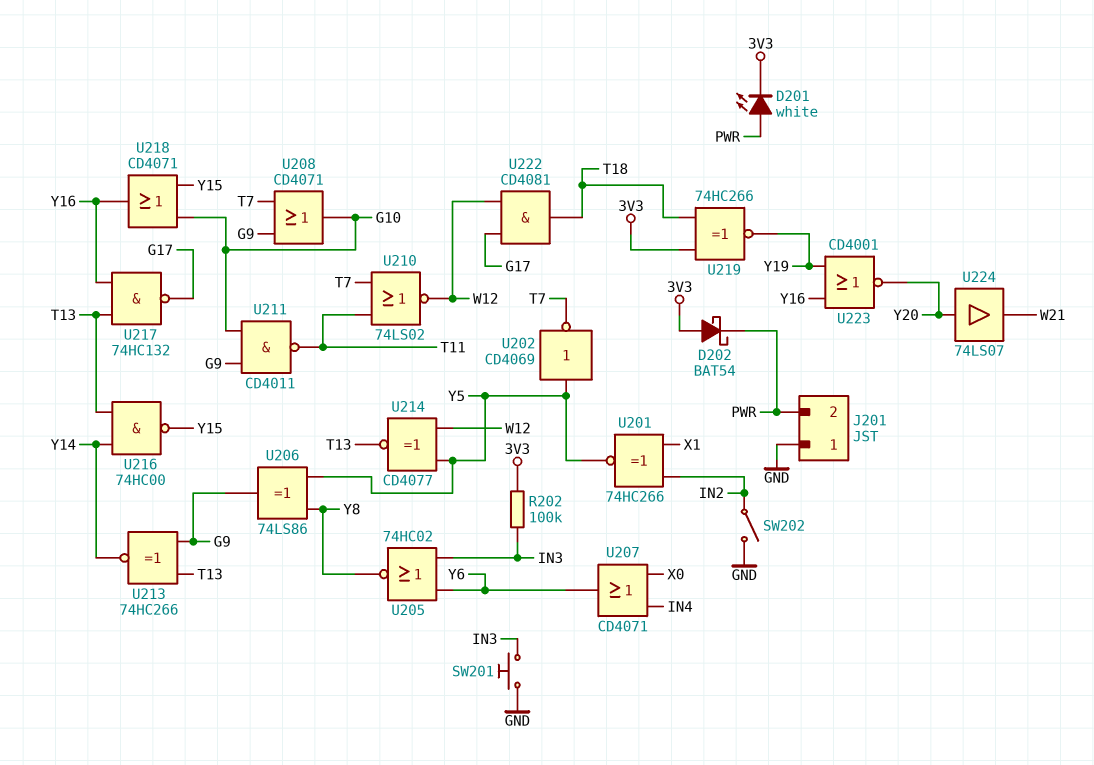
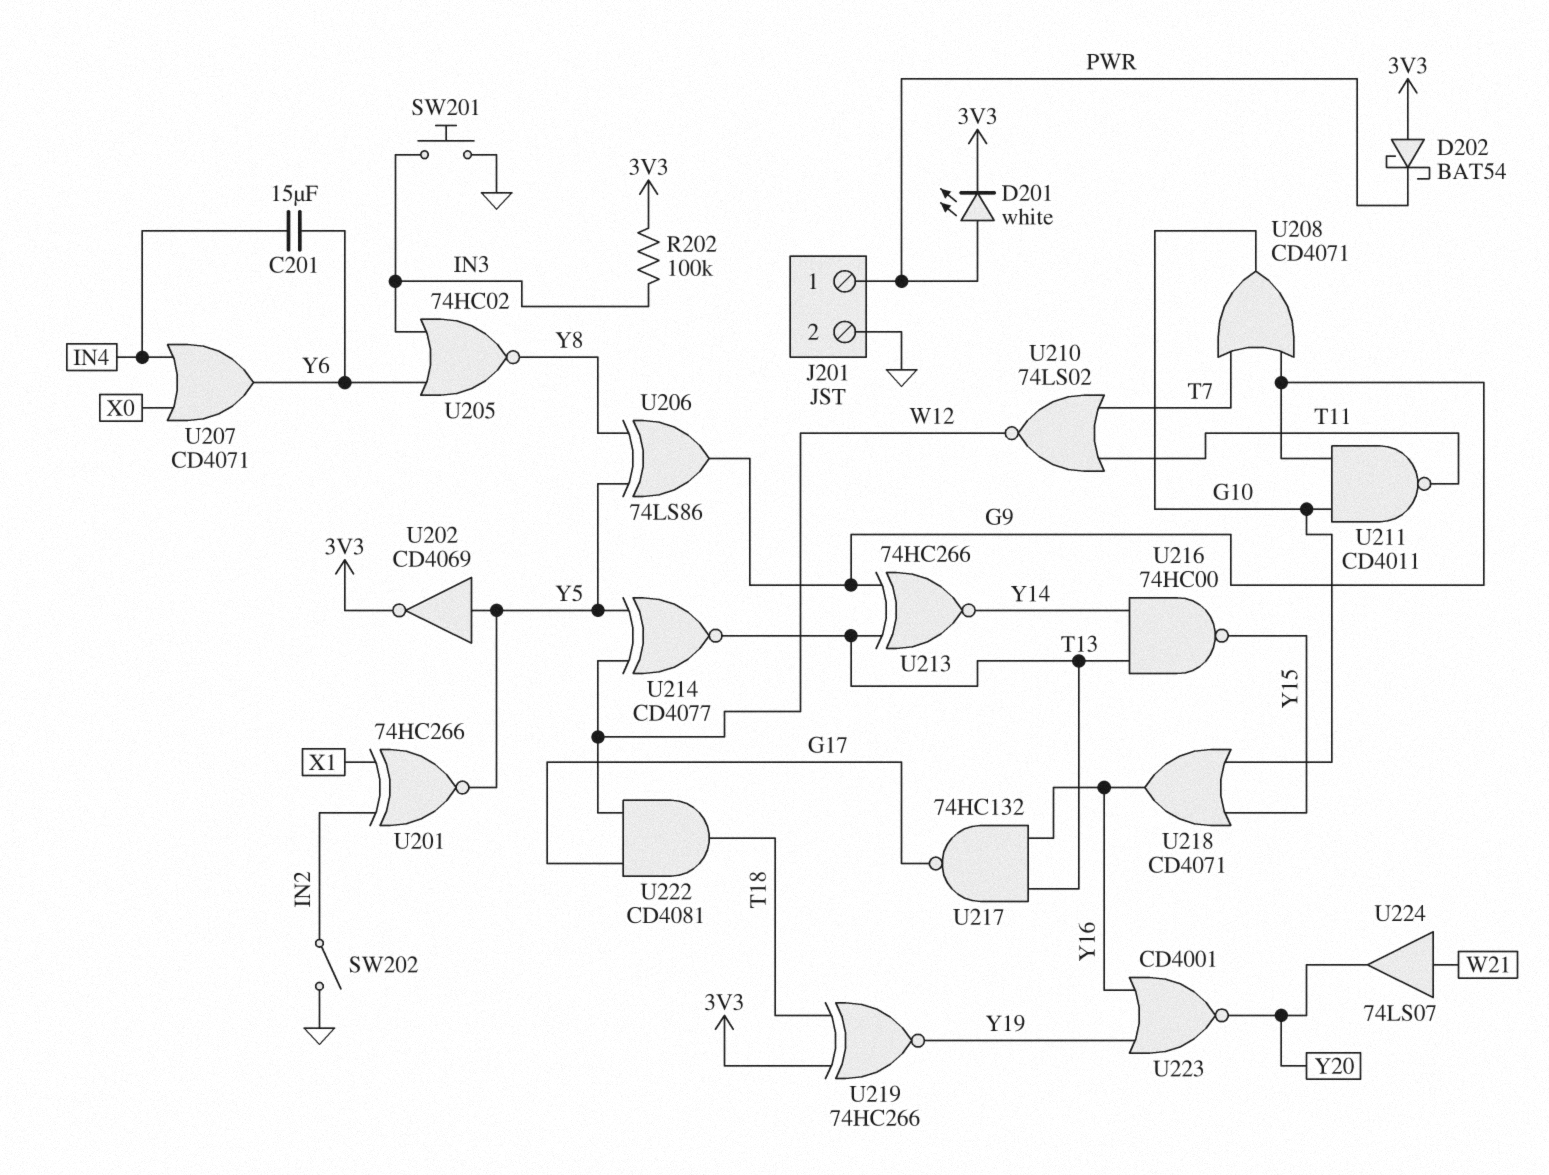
C201: none -> 15uF (IN4, Y6)
J201 pin 1: GND -> PWR
J201 pin 2: PWR -> GND
U202: NOT CD4069 (in Y5, out T7) -> NOT CD4069 (in Y5, out 3V3)
U224: buffer 74LS07 (in Y20, out W21) -> buffer 74LS07 (in W21, out Y20)

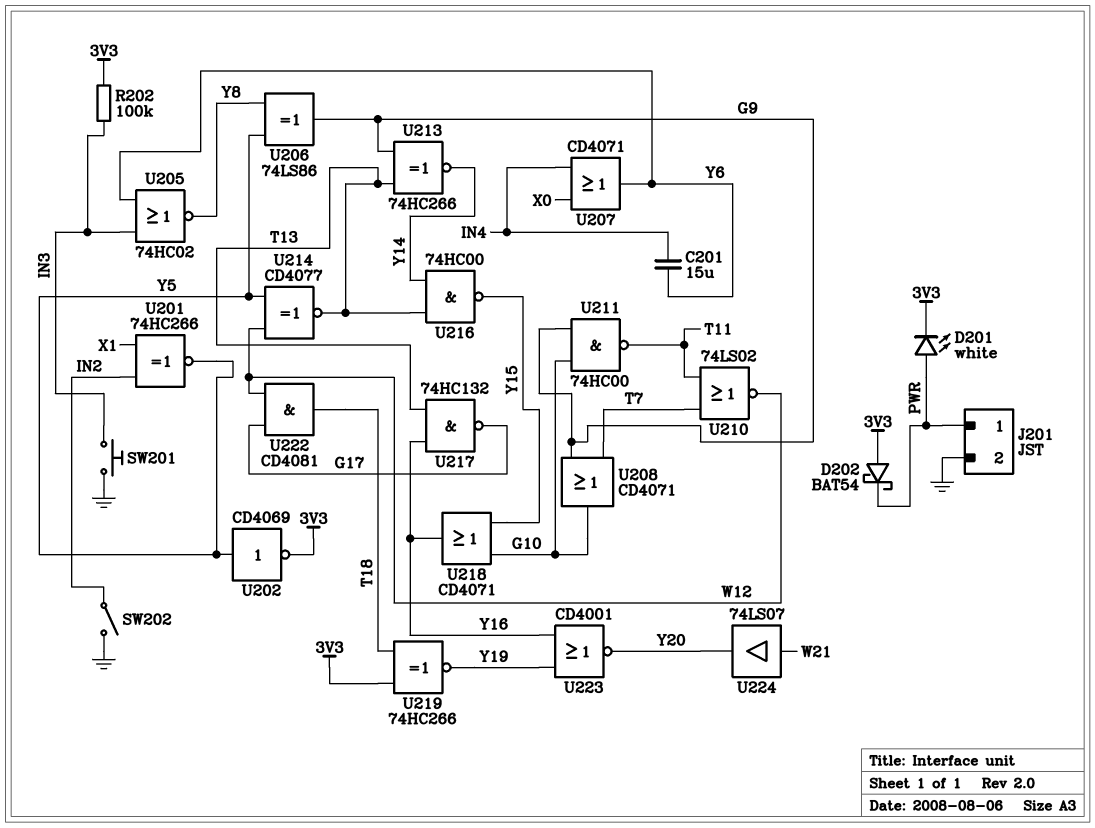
U211: NAND CD4011 (in G9, in G10, out T11) -> NAND 74HC00 (in G9, in G10, out T11)

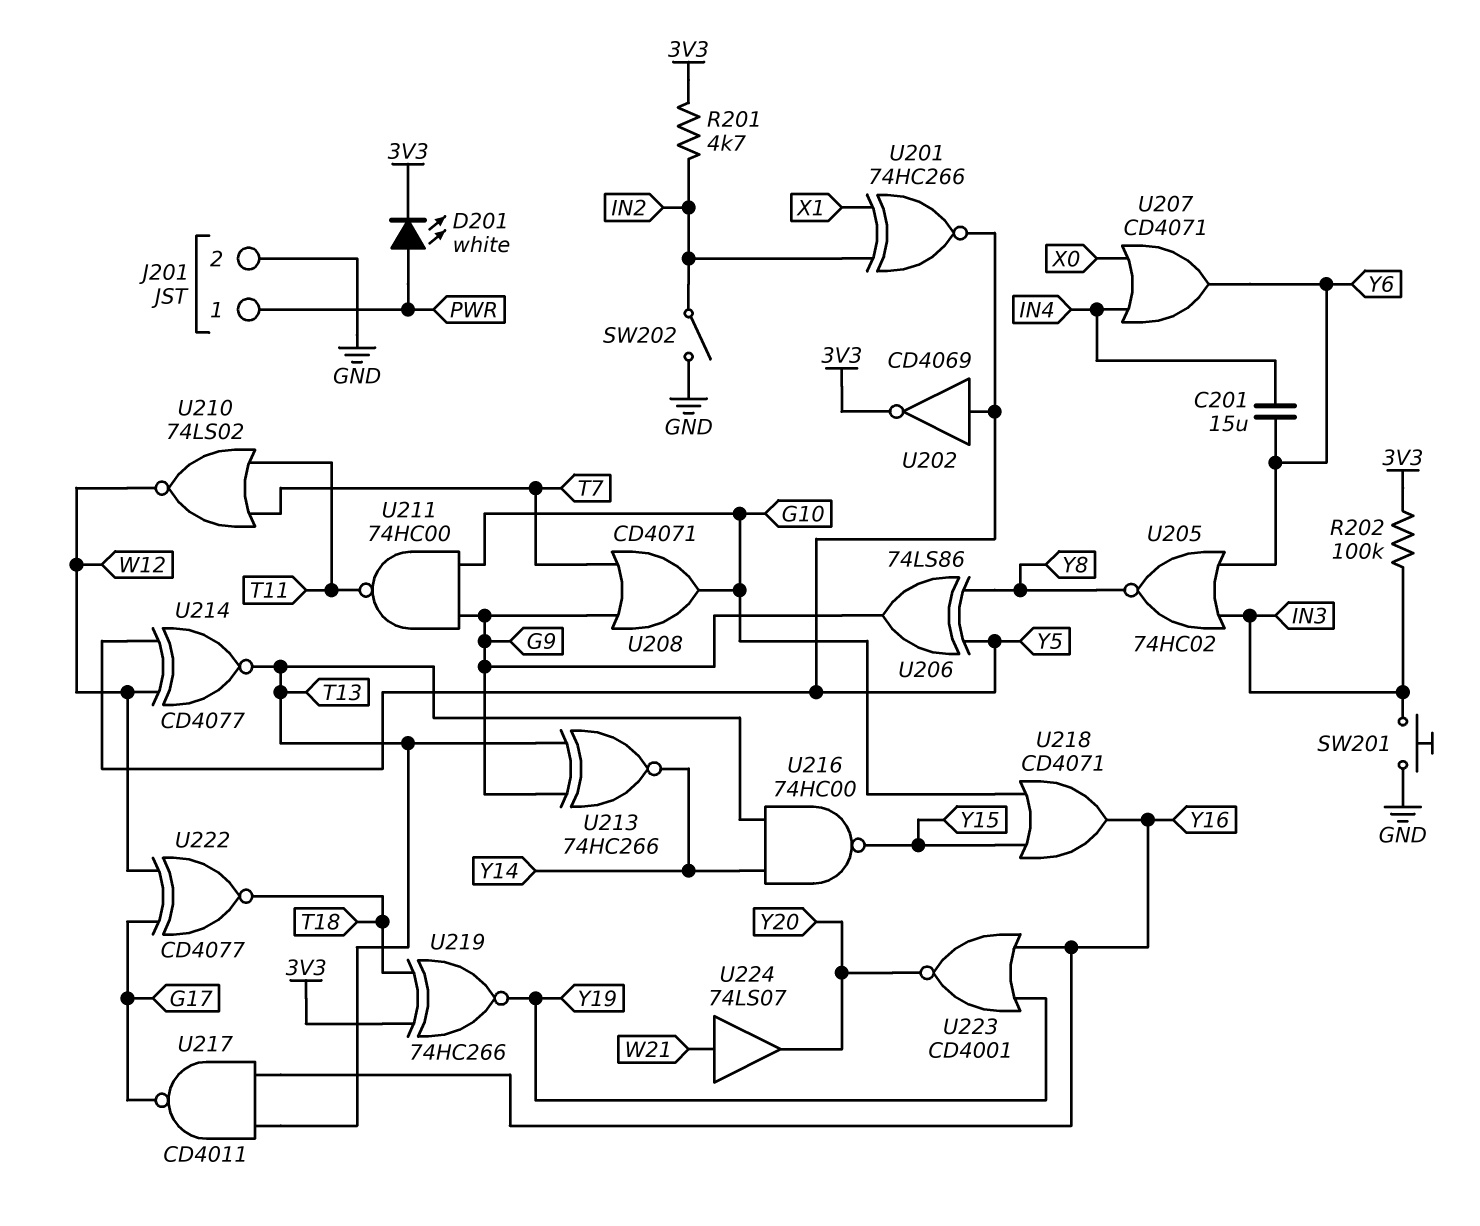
D202: schottky BAT54 (A 3V3, K PWR) -> none
R201: none -> 4.7k (3V3, IN2)
U217: NAND 74HC132 (in T13, in Y16, out G17) -> NAND CD4011 (in T13, in Y16, out G17)
U222: AND CD4081 (in G17, in W12, out T18) -> XNOR CD4077 (in G17, in W12, out T18)

